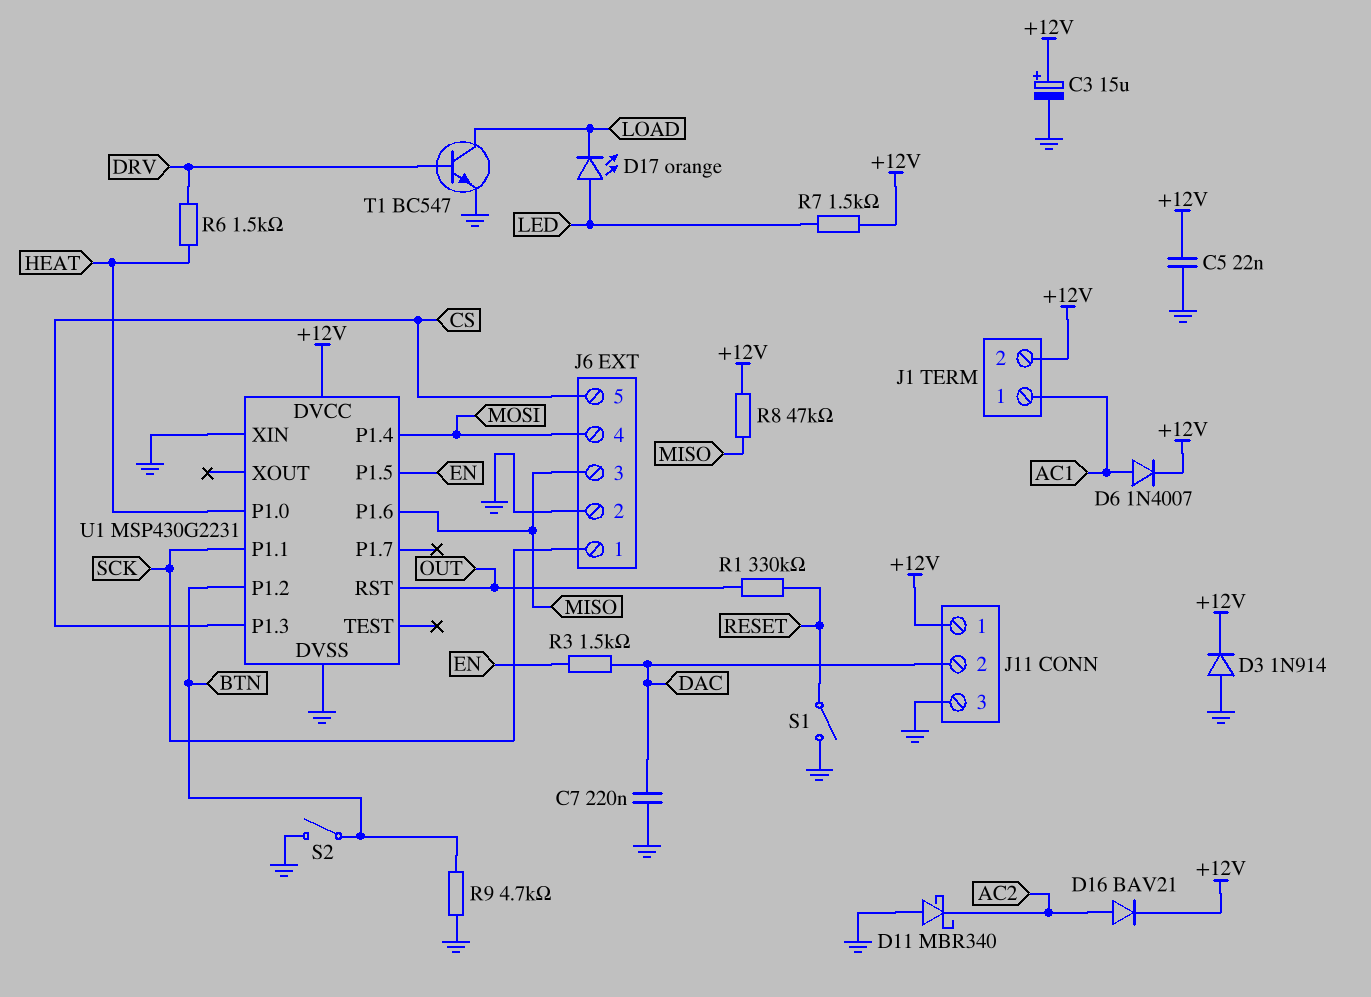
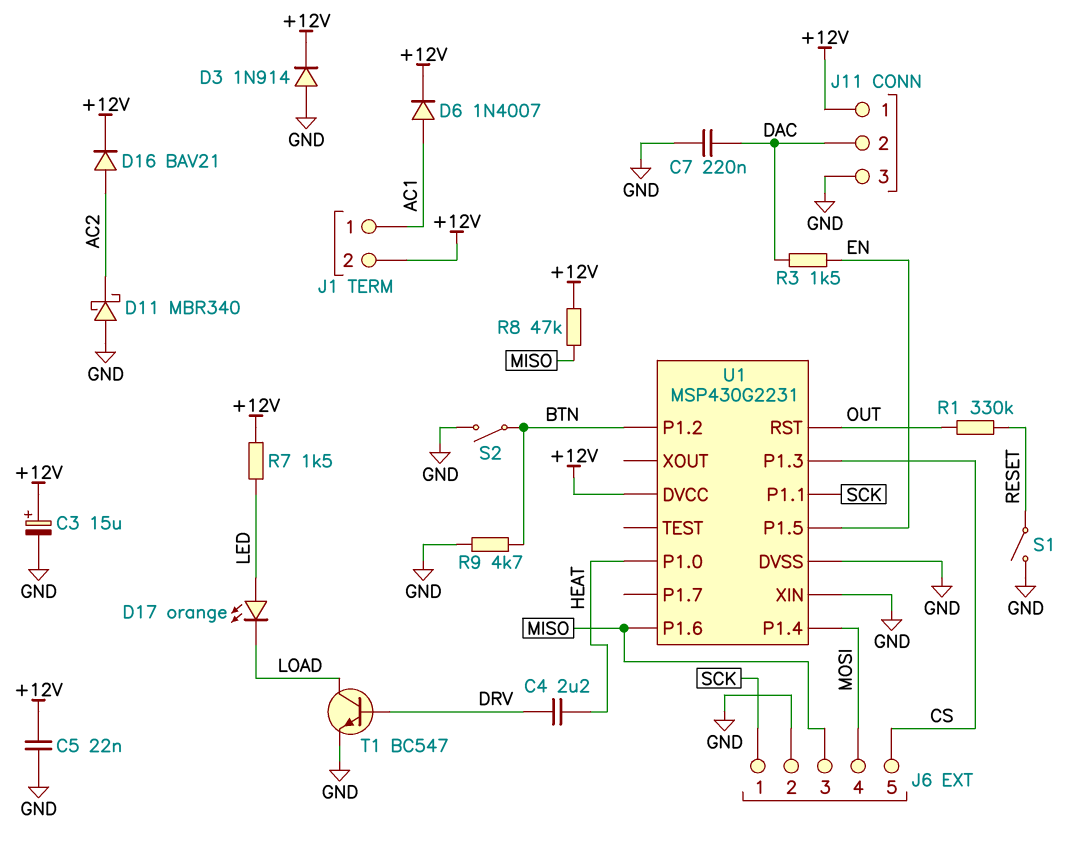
C4: none -> 2.2uF (DRV, HEAT)
R6: 1.5k (DRV, HEAT) -> none

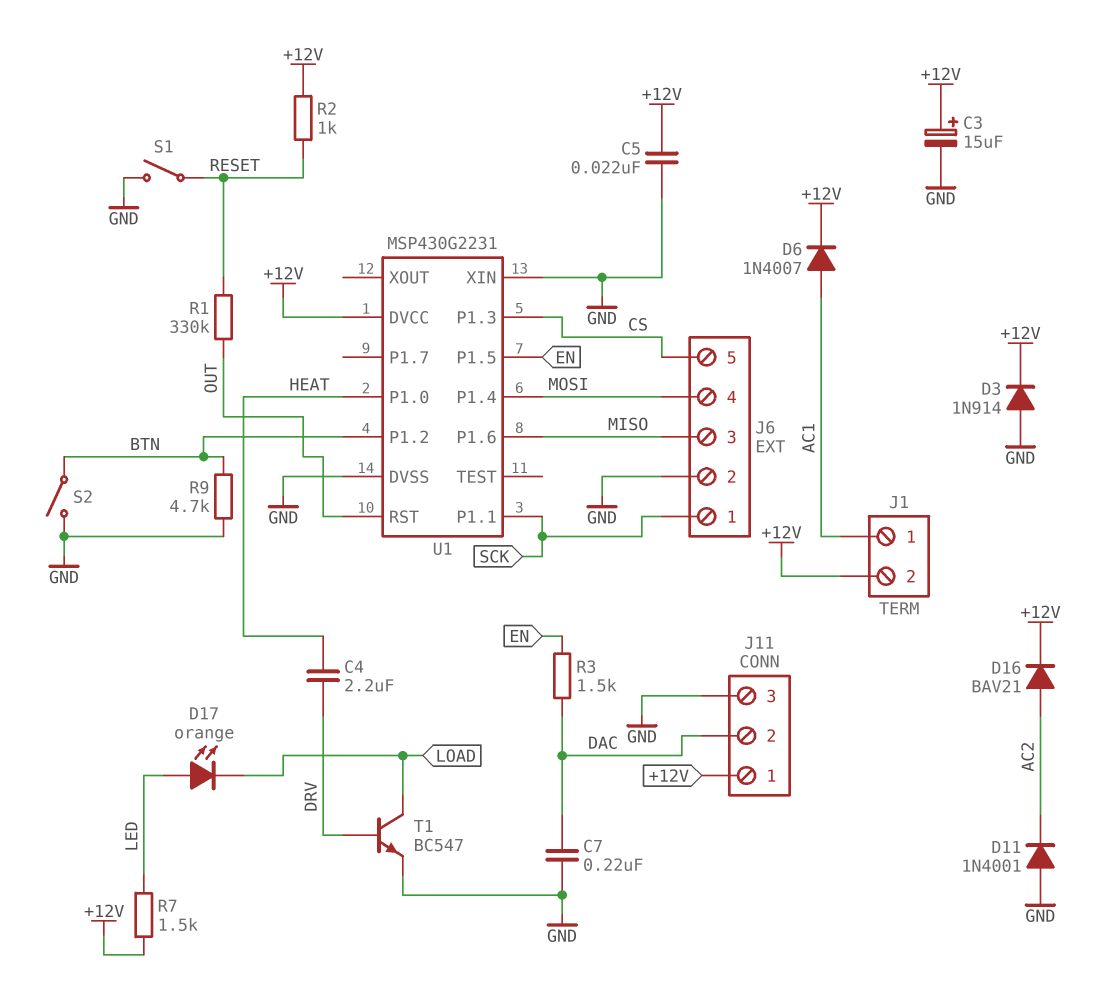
D11: schottky MBR340 (A GND, K AC2) -> diode 1N4001 (A GND, K AC2)
R2: none -> 1k (+12V, RESET)
R8: 47k (+12V, MISO) -> none

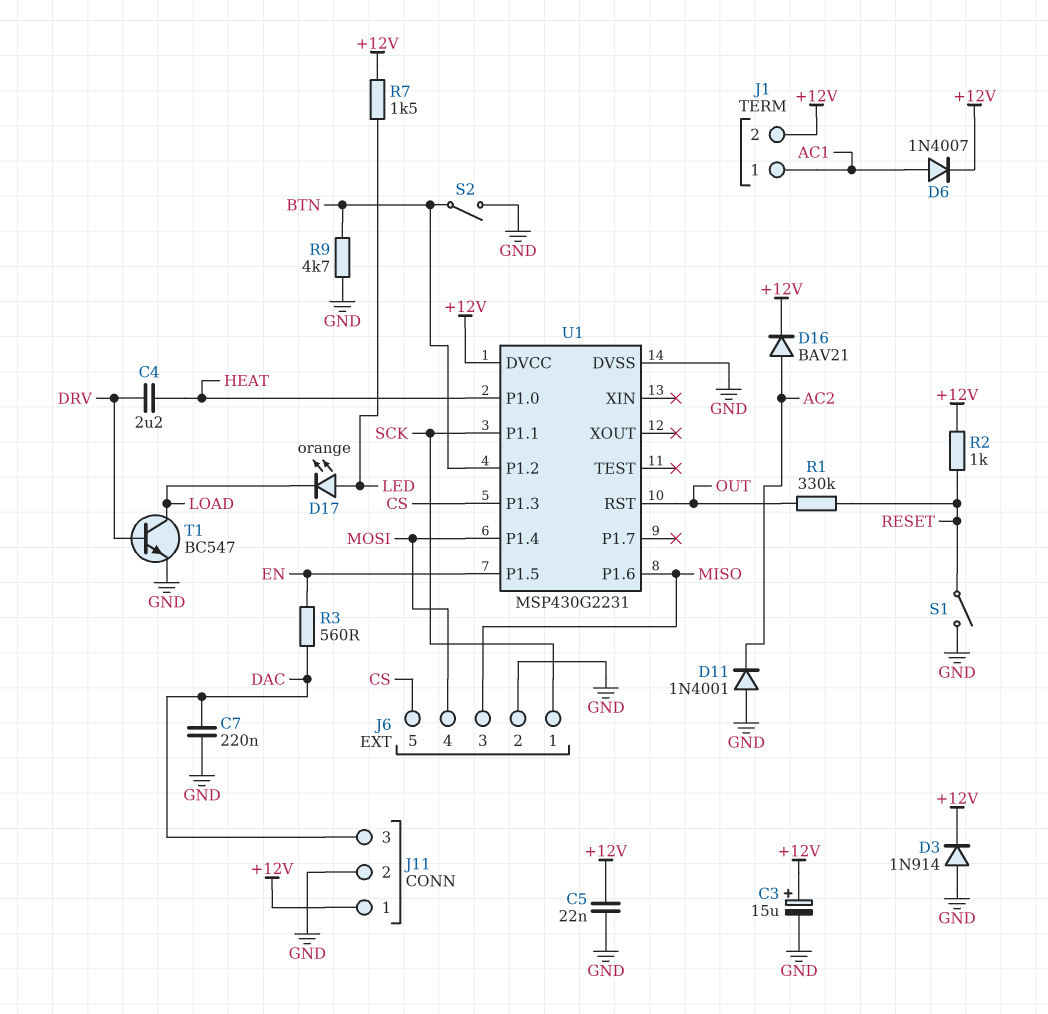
J11 pin 2: DAC -> GND
J11 pin 3: GND -> DAC
R3: 1.5k (DAC, EN) -> 560 (DAC, EN)
U1 pin XIN: GND -> none

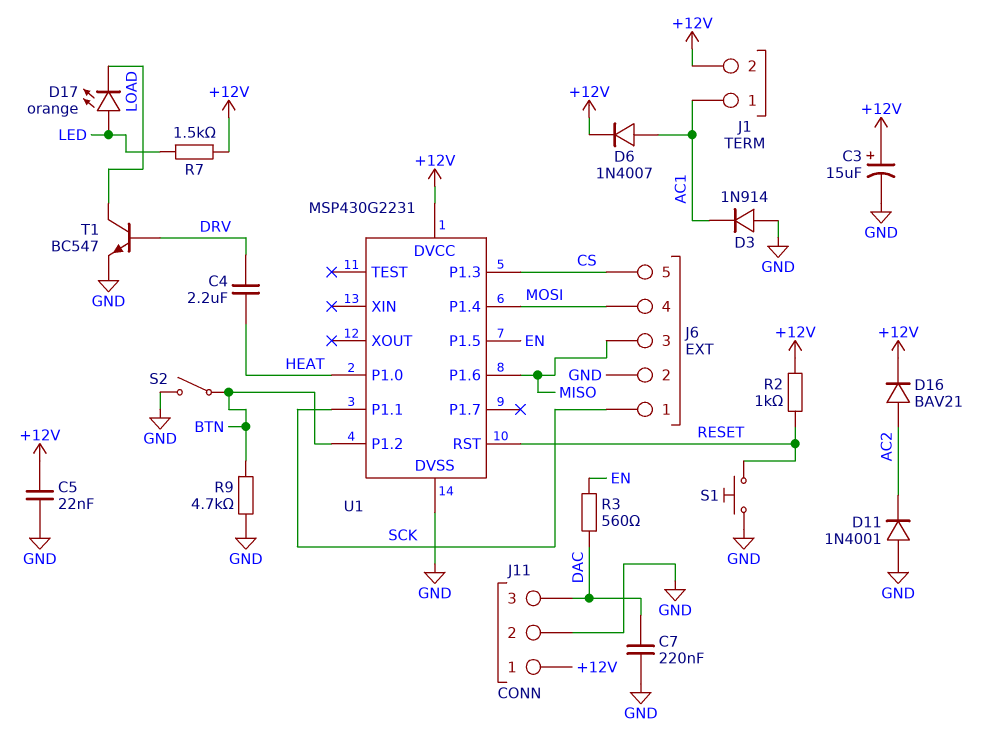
D3: diode 1N914 (A GND, K +12V) -> diode 1N914 (A GND, K AC1)
R1: 330k (OUT, RESET) -> none
S1: switch (GND, RESET) -> button (GND, RESET)
U1 pin RST: OUT -> RESET

